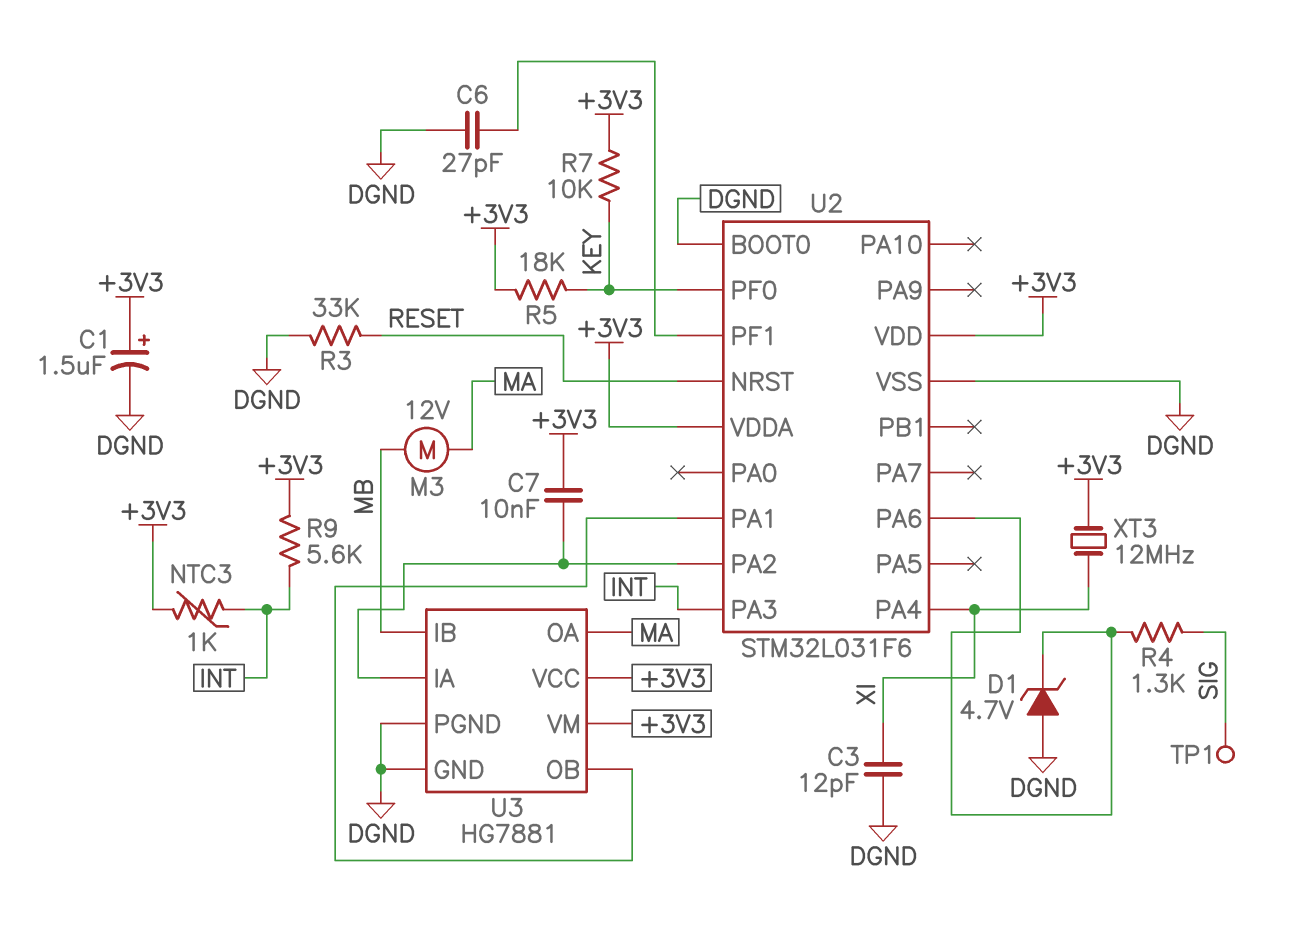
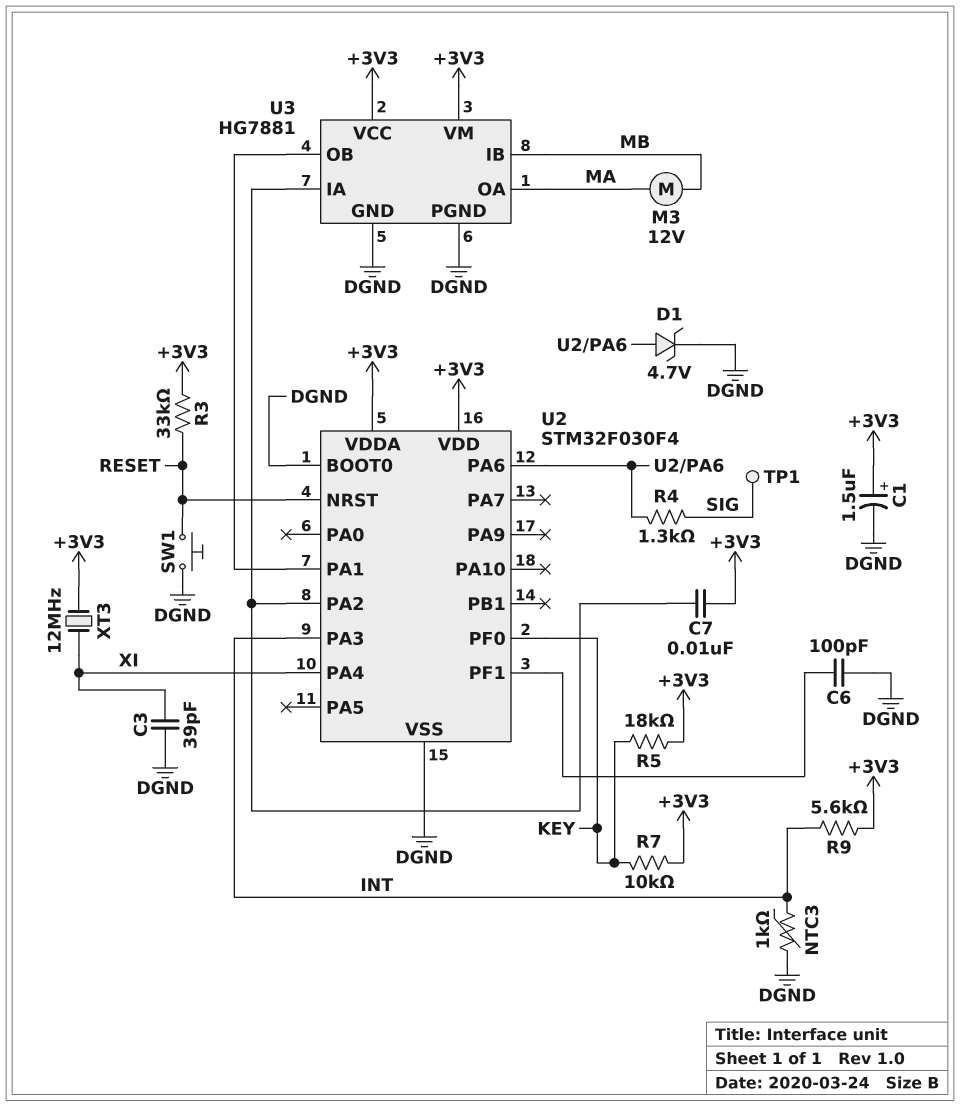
C3: 12pF (DGND, XI) -> 39pF (DGND, XI)
C6: 27pF (DGND, U2/PF1) -> 100pF (DGND, U2/PF1)
D1: zener 4.7V (A DGND, K U2/PA6) -> zener 4.7V (A U2/PA6, K DGND)
NTC3: 1k (+3V3, INT) -> 1k (DGND, INT)
R3: 33k (DGND, RESET) -> 33k (+3V3, RESET)
SW1: none -> button (DGND, RESET)
U2: STM32L031F6 -> STM32F030F4

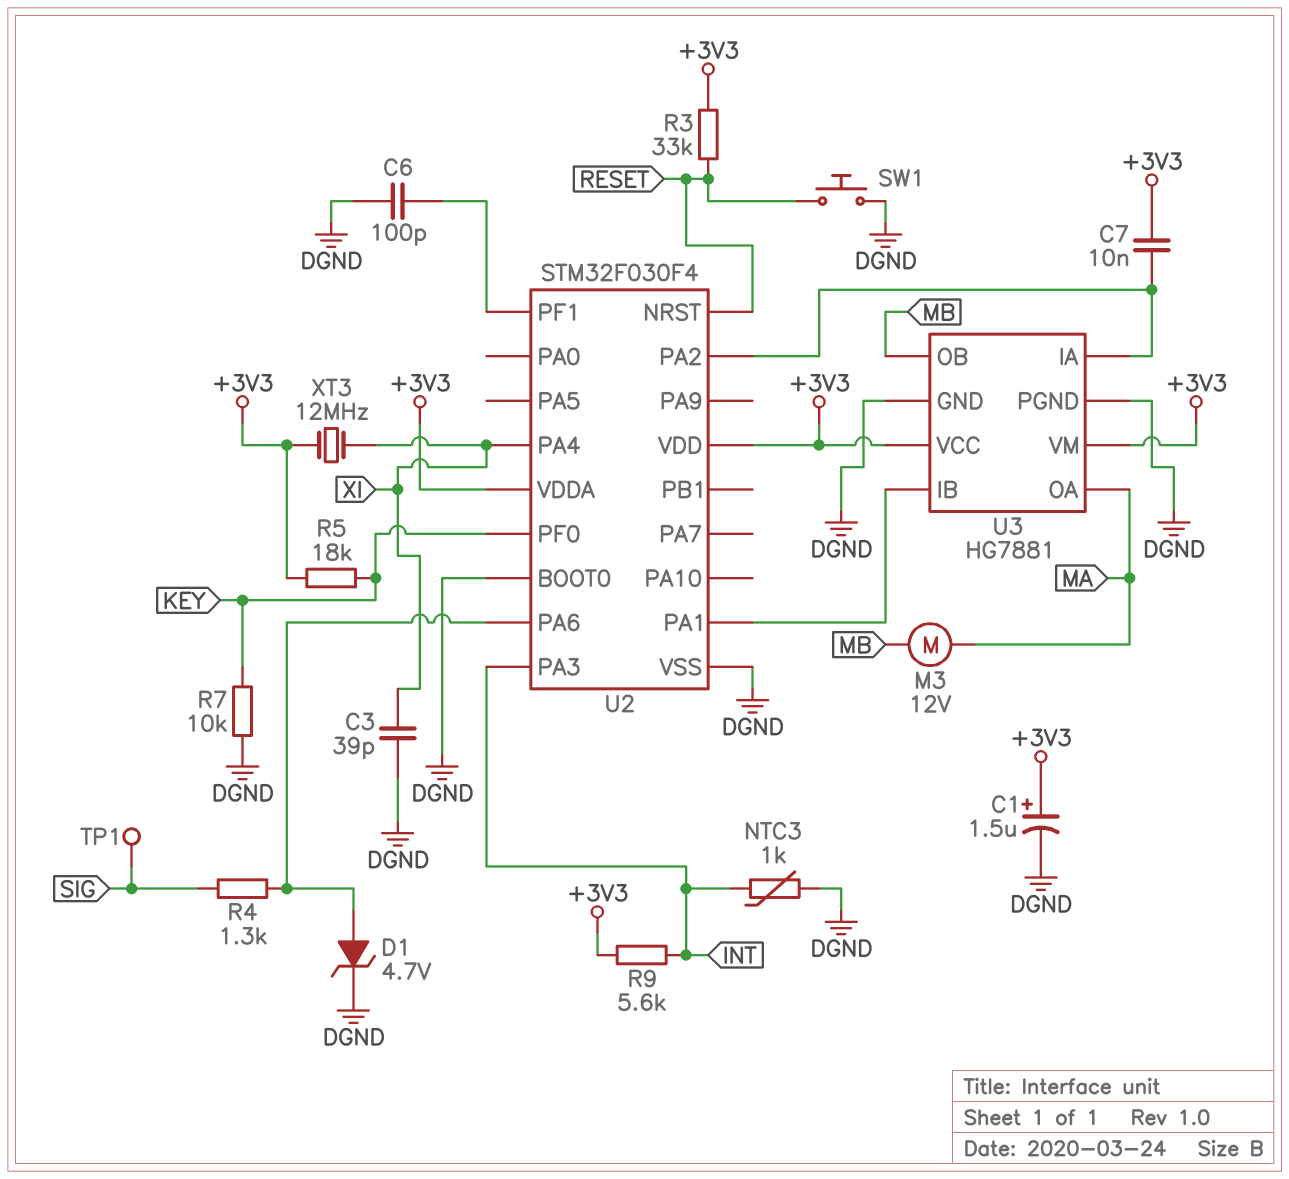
R7: 10k (+3V3, KEY) -> 10k (DGND, KEY)
U3 pin IB: MB -> U2/PA1
U3 pin OB: U2/PA1 -> MB

